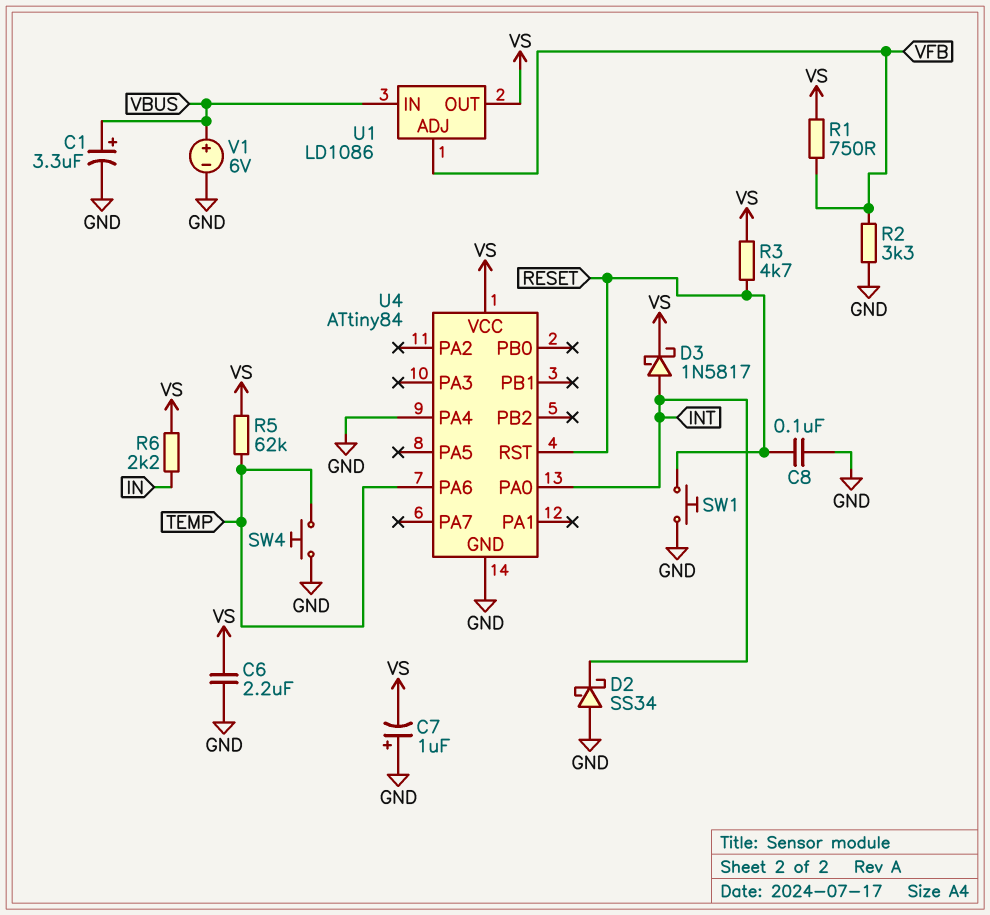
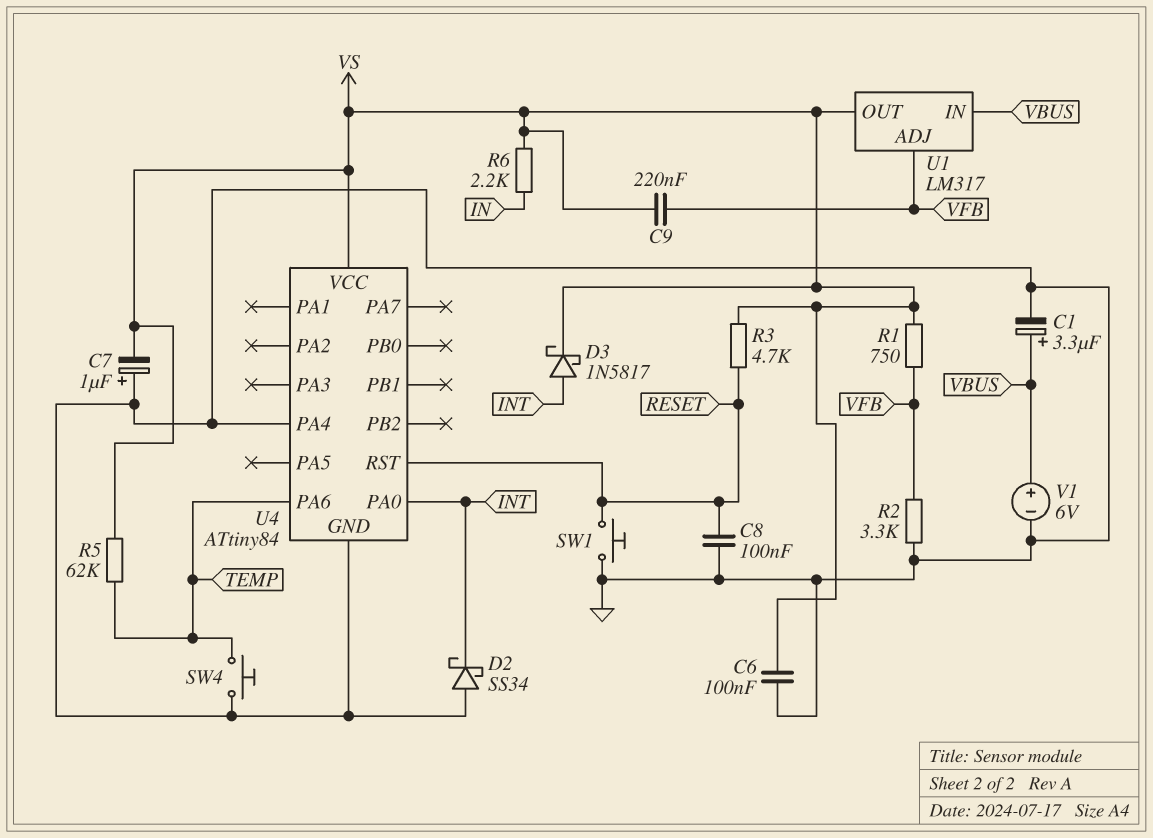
C6: 2.2uF (GND, VS) -> 100nF (GND, VS)
C9: none -> 220nF (VFB, VS)
U1: LD1086 -> LM317

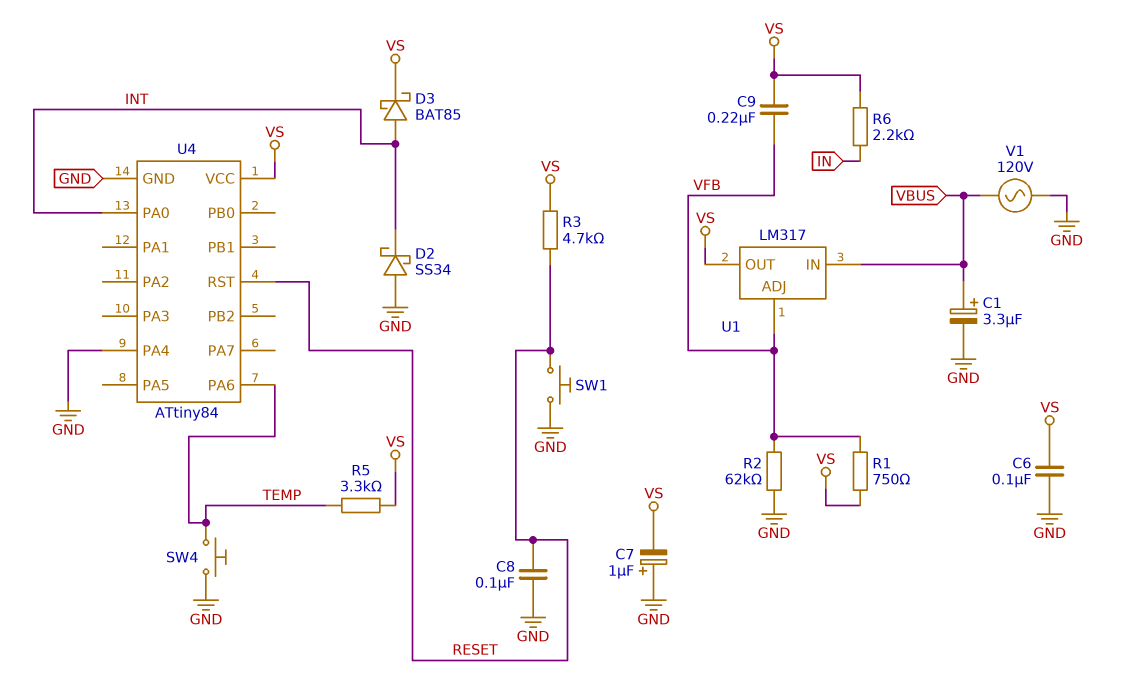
D3: schottky 1N5817 (A INT, K VS) -> schottky BAT85 (A INT, K VS)
R2: 3.3k (GND, VFB) -> 62k (GND, VFB)
R5: 62k (TEMP, VS) -> 3.3k (TEMP, VS)
V1: 6V (plus VBUS, minus GND) -> AC 120V (GND, VBUS)

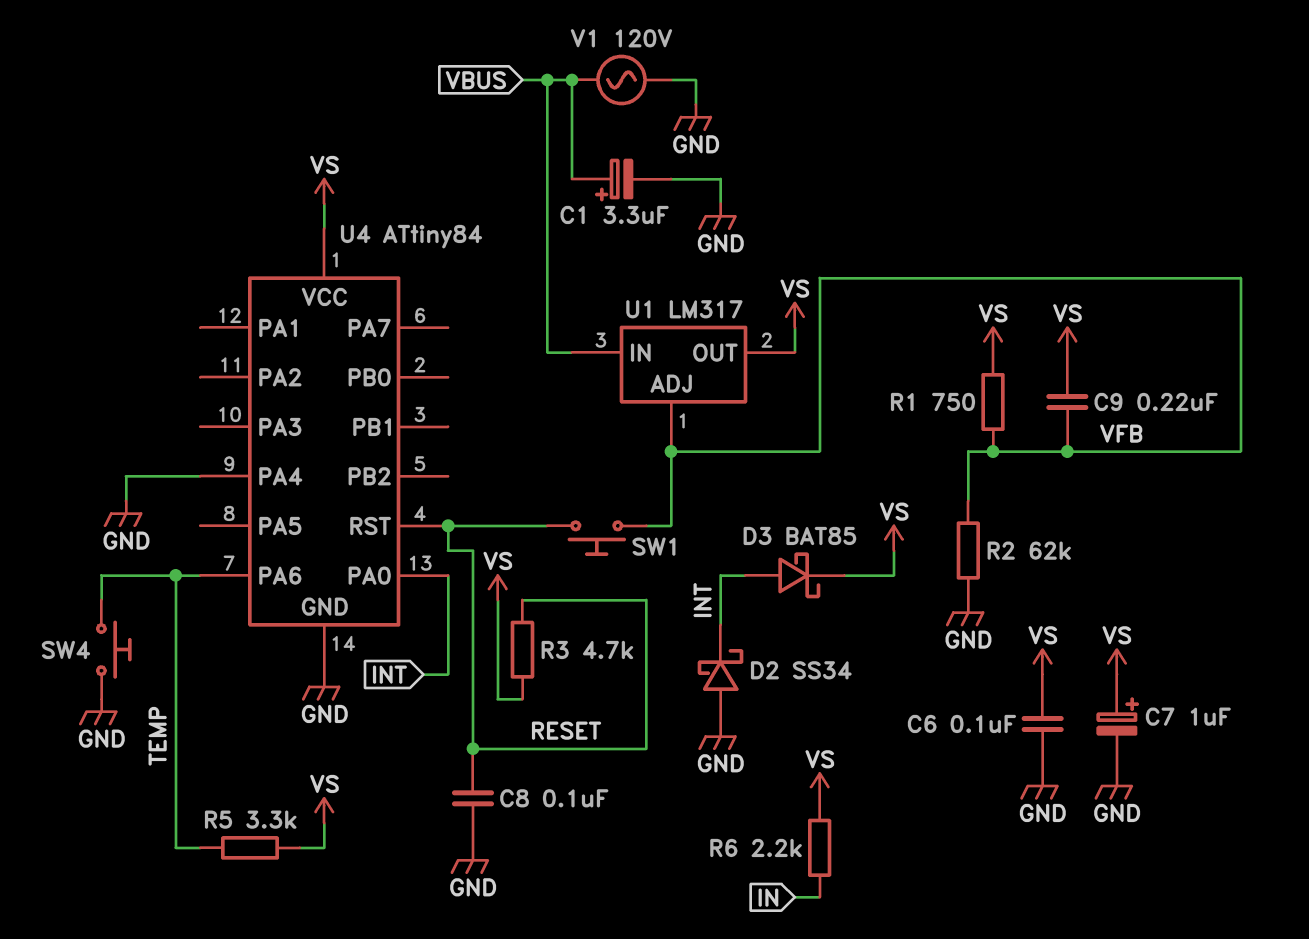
C7: 1uF (plus GND, minus VS) -> 1uF (plus VS, minus GND)
SW1: button (GND, RESET) -> button (RESET, VFB)

